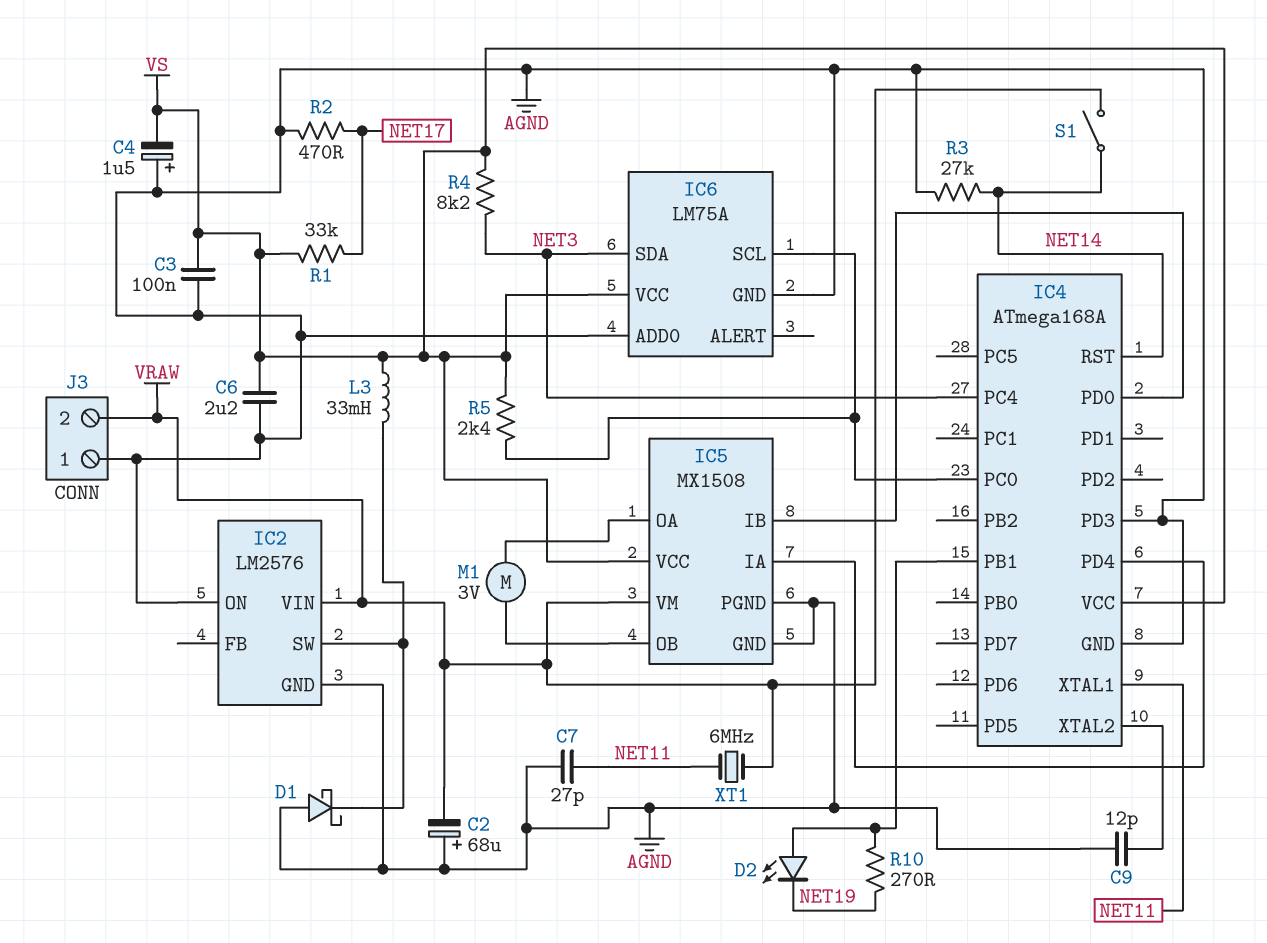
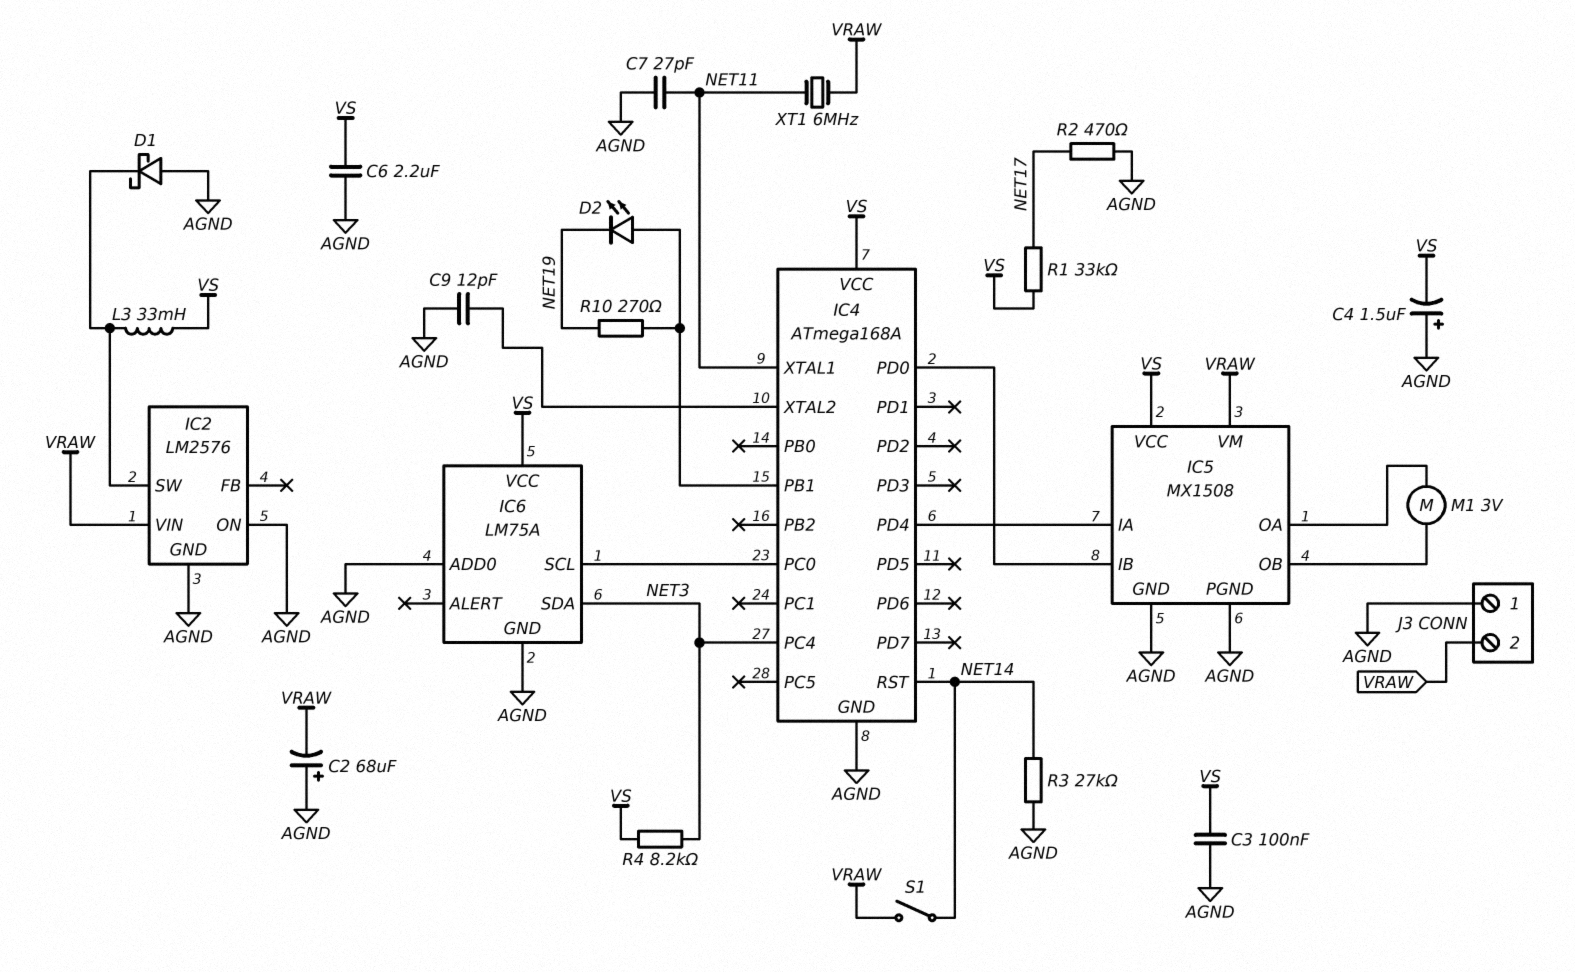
IC4 pin PD3: AGND -> none
R5: 2.4k (IC4/PC0, VS) -> none

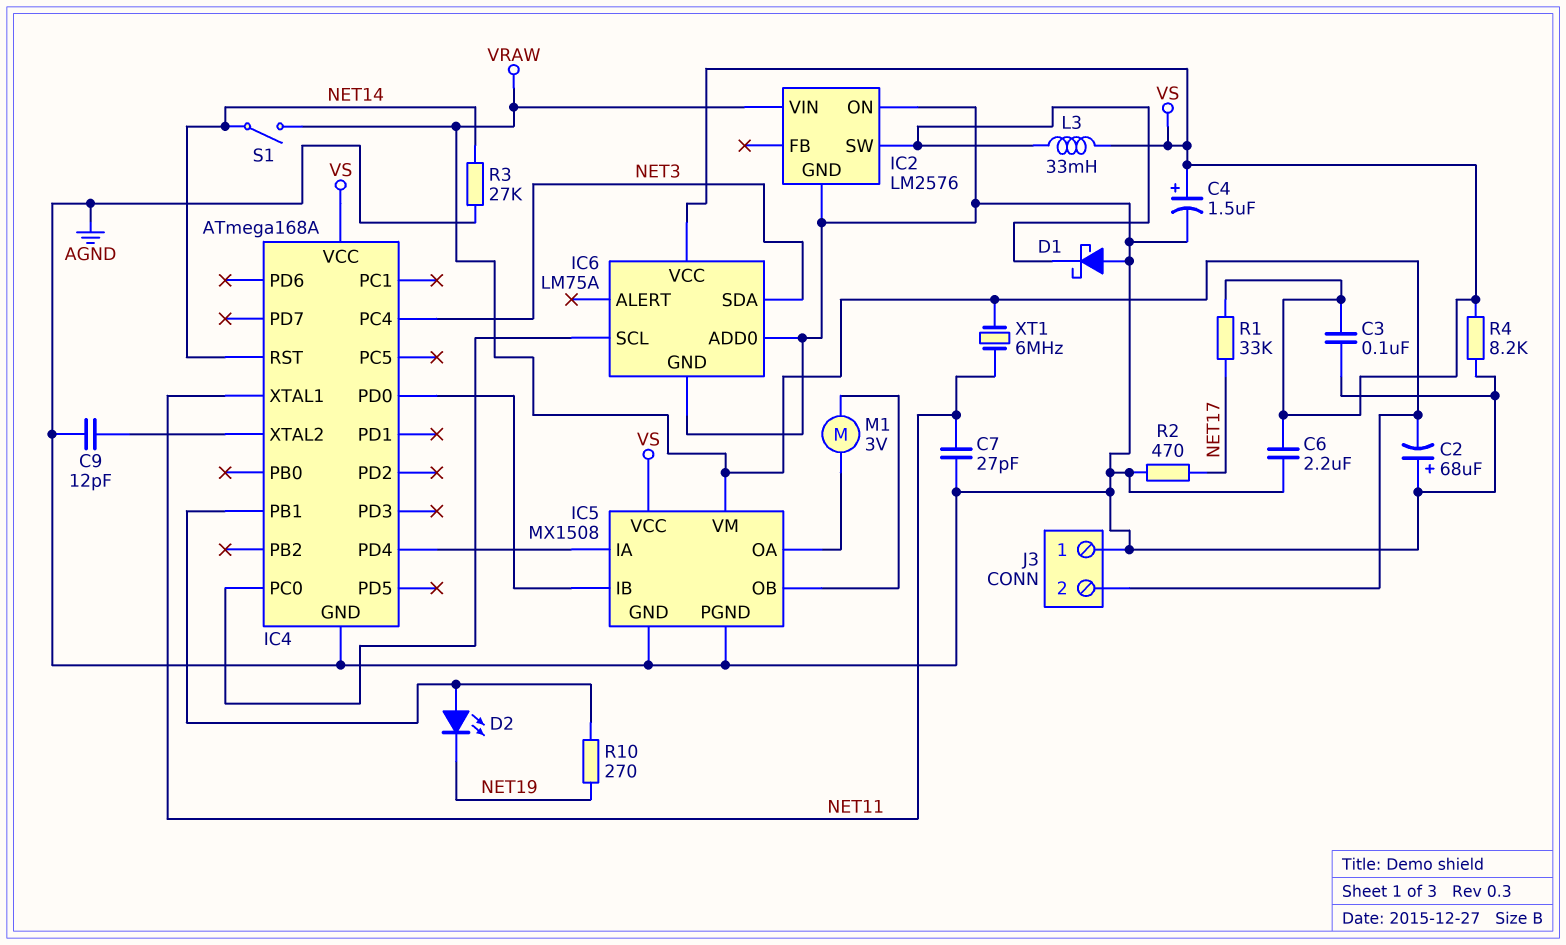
C4: 1.5uF (plus AGND, minus VS) -> 1.5uF (plus VS, minus AGND)
R4: 8.2k (NET3, VS) -> 8.2k (AGND, VS)

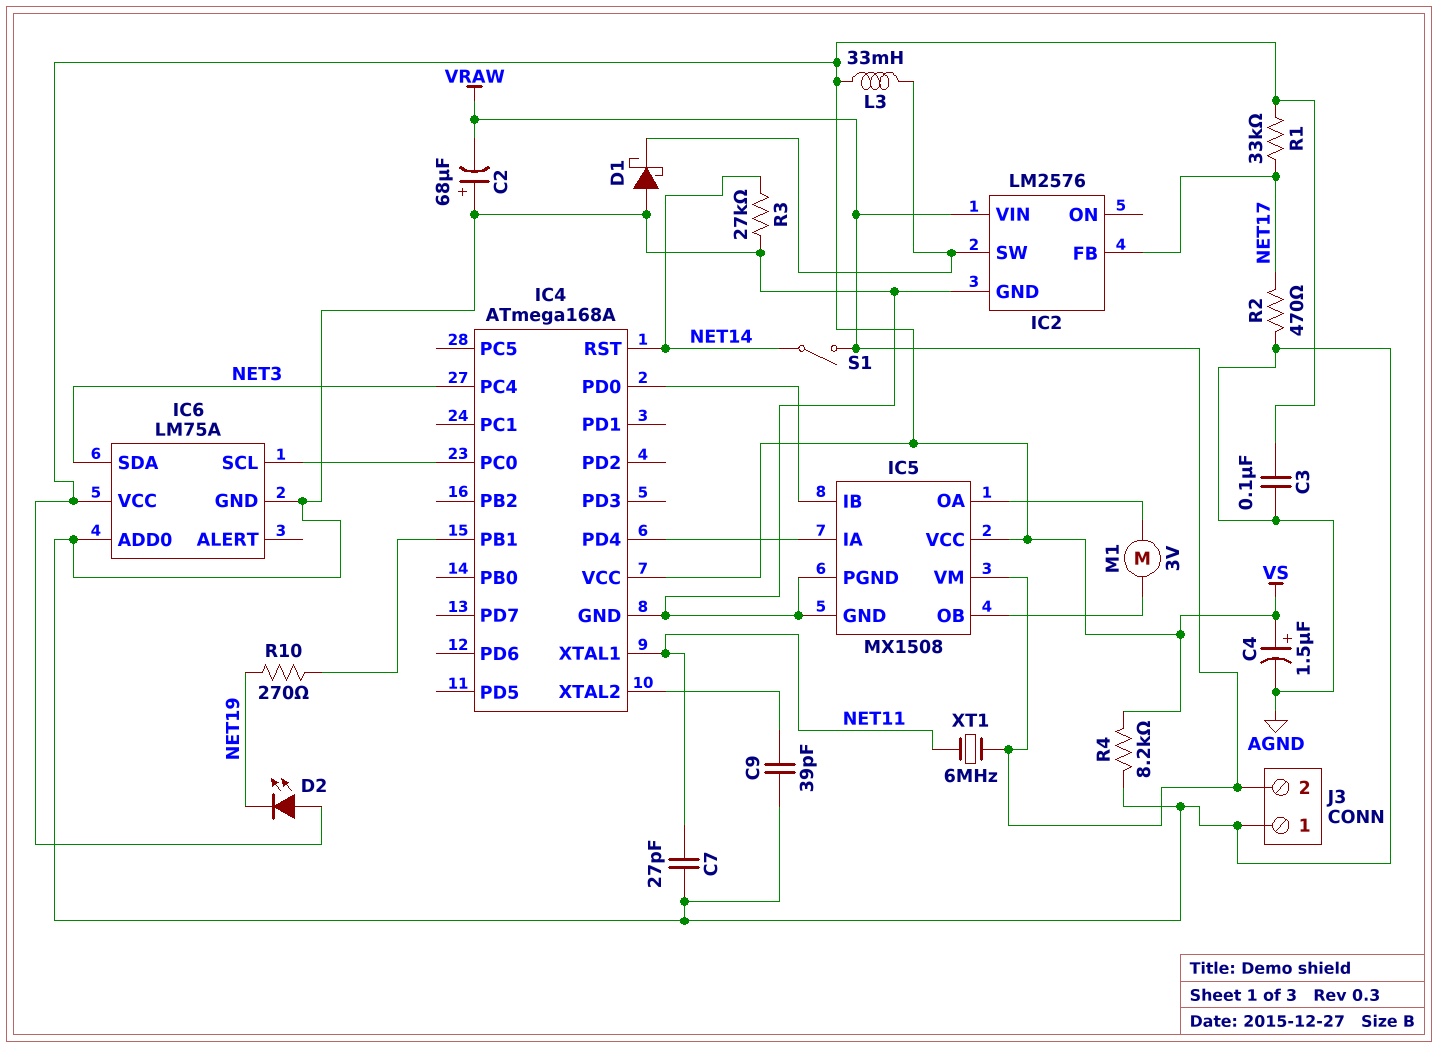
C6: 2.2uF (AGND, VS) -> none
C9: 12pF (AGND, IC4/XTAL2) -> 39pF (AGND, IC4/XTAL2)
D2: LED (A IC4/PB1, K NET19) -> LED (A VS, K NET19)
IC2 pin FB: none -> NET17
IC2 pin ON: AGND -> none

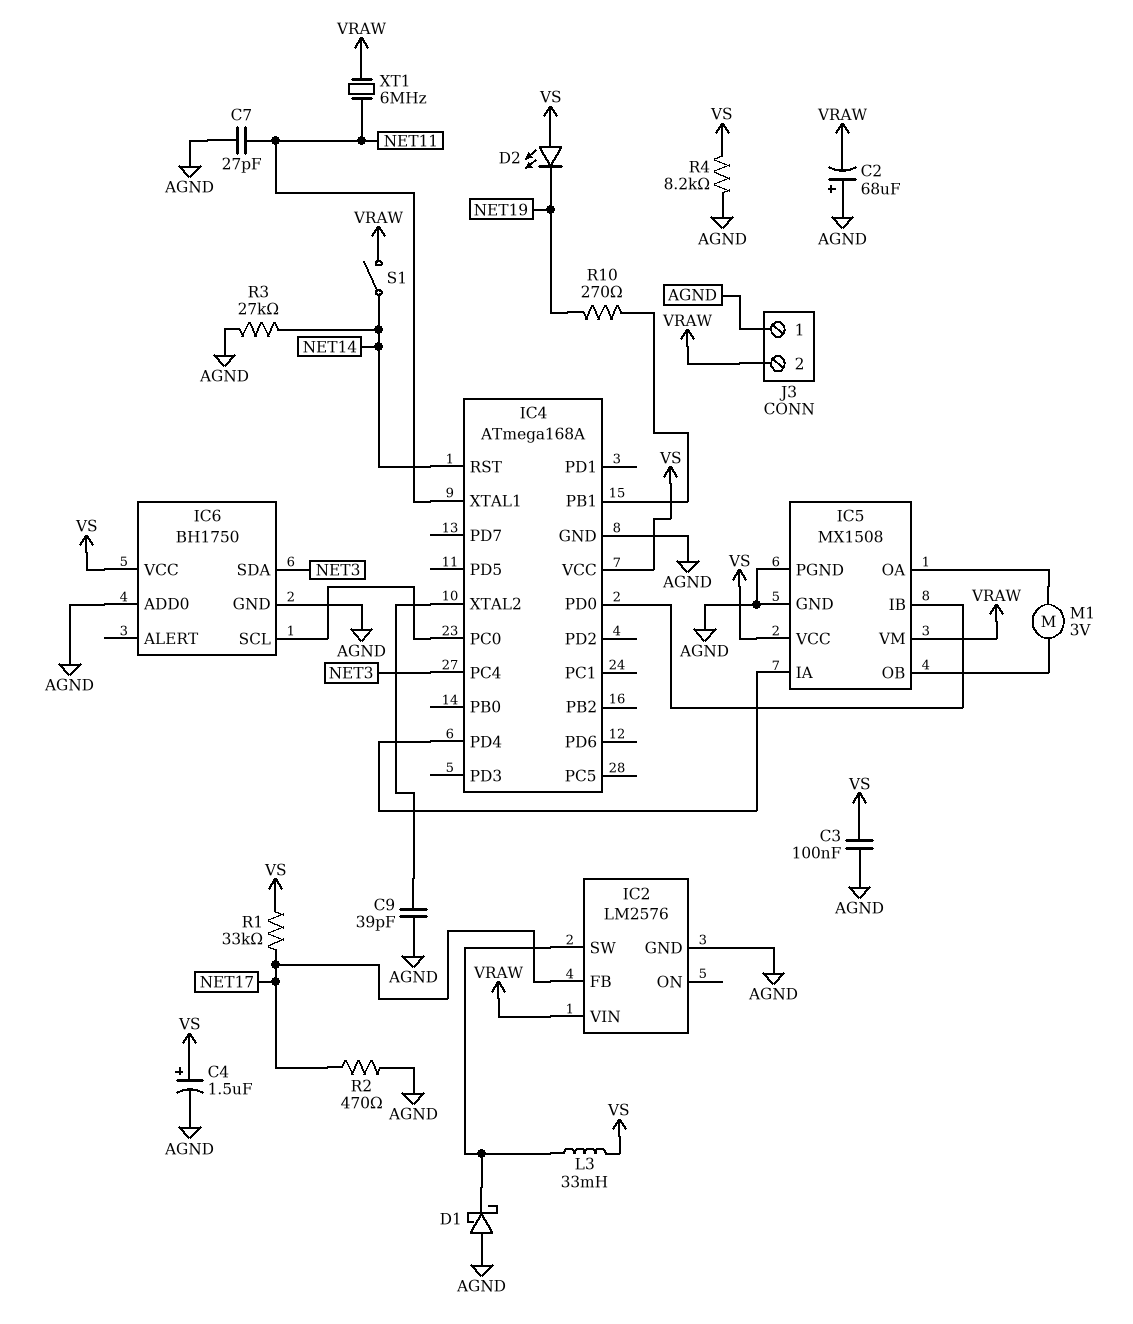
IC6: LM75A -> BH1750

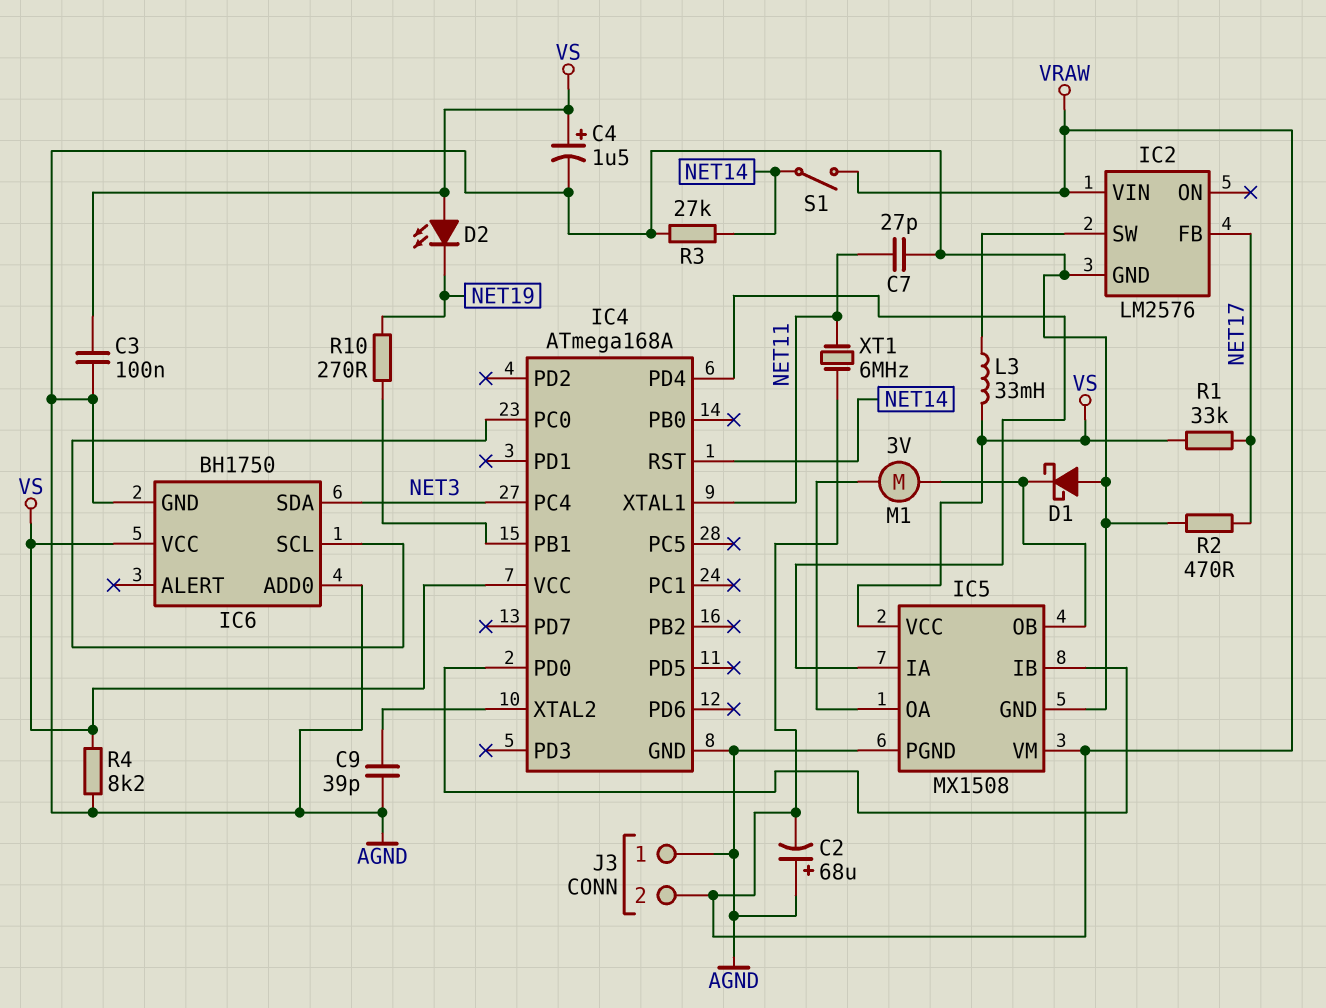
D1: schottky (A AGND, K IC2/SW) -> schottky (A AGND, K IC5/OB)

